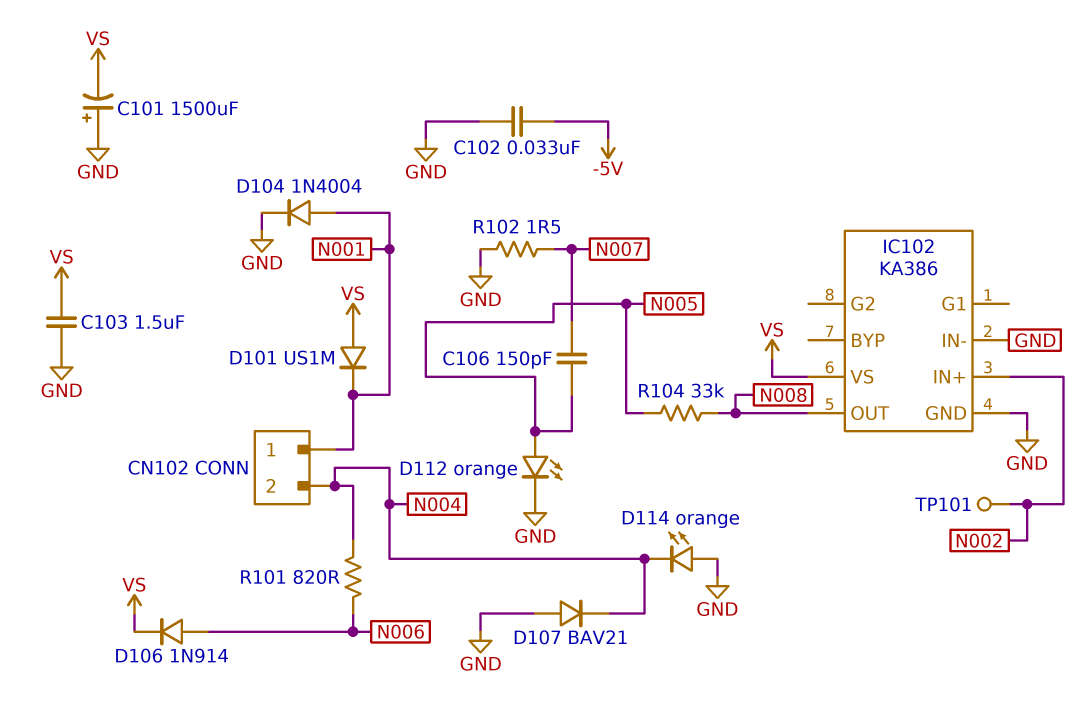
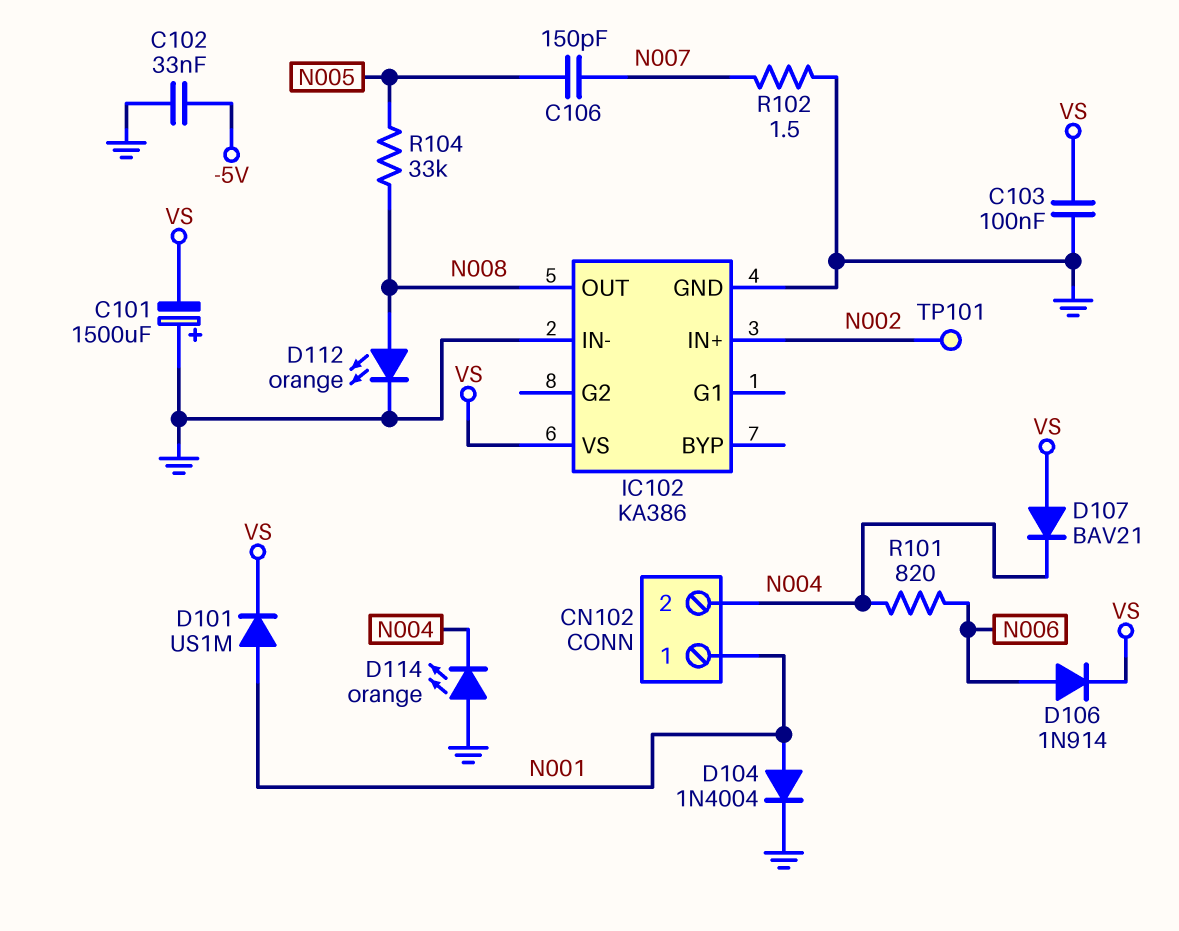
C103: 1.5uF (GND, VS) -> 100nF (GND, VS)
D101: diode US1M (A VS, K N001) -> diode US1M (A N001, K VS)
D107: diode BAV21 (A GND, K N004) -> diode BAV21 (A VS, K N004)
D112: LED orange (A N005, K GND) -> LED orange (A N008, K GND)

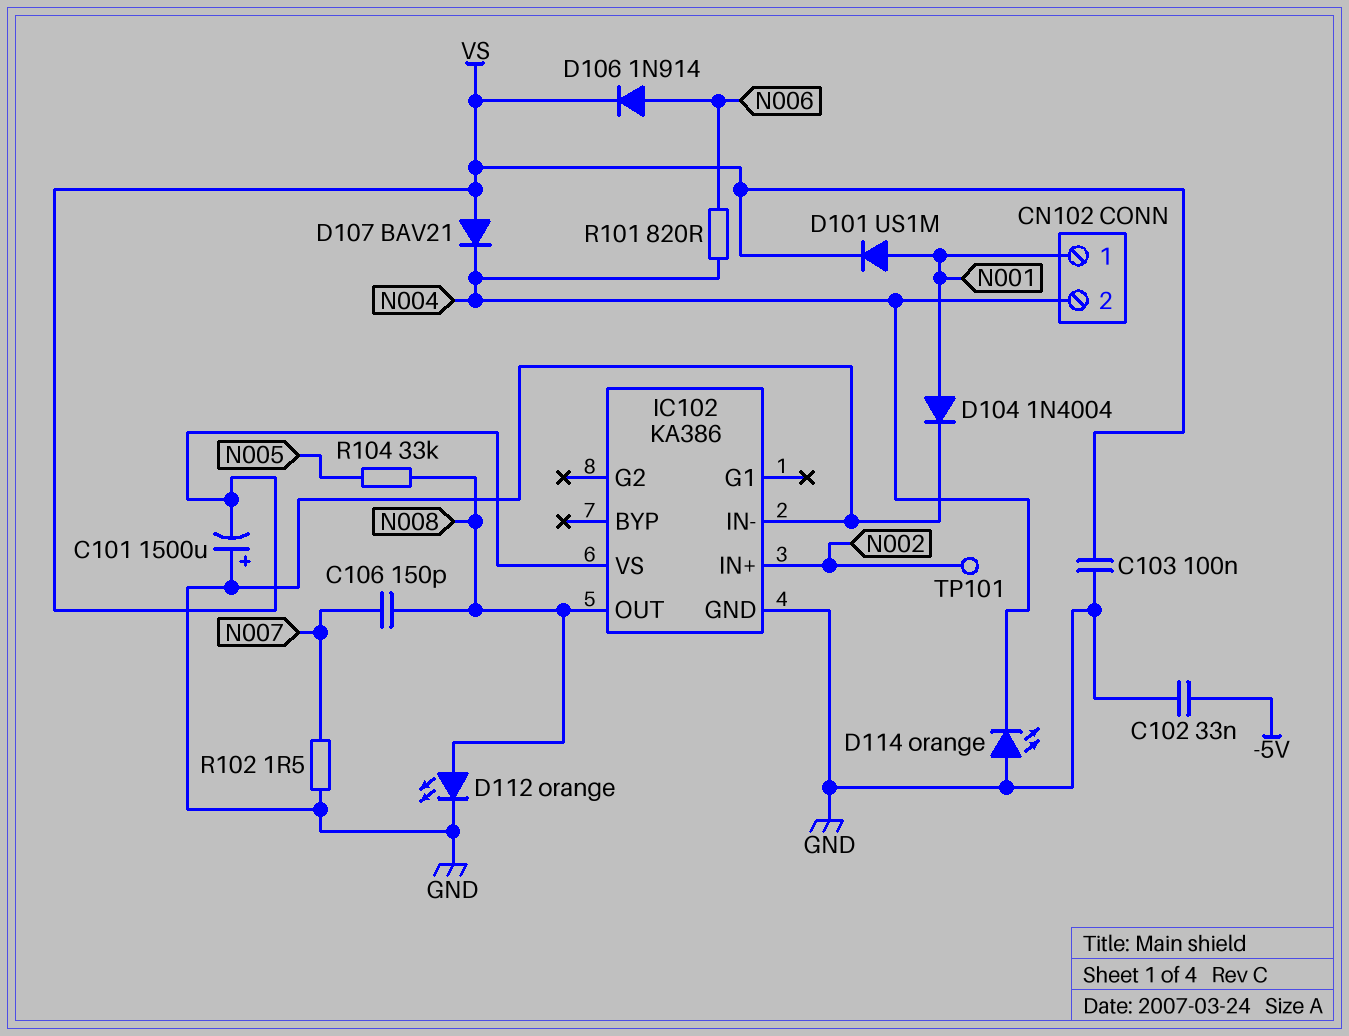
C106: 150pF (N005, N007) -> 150pF (N007, N008)

